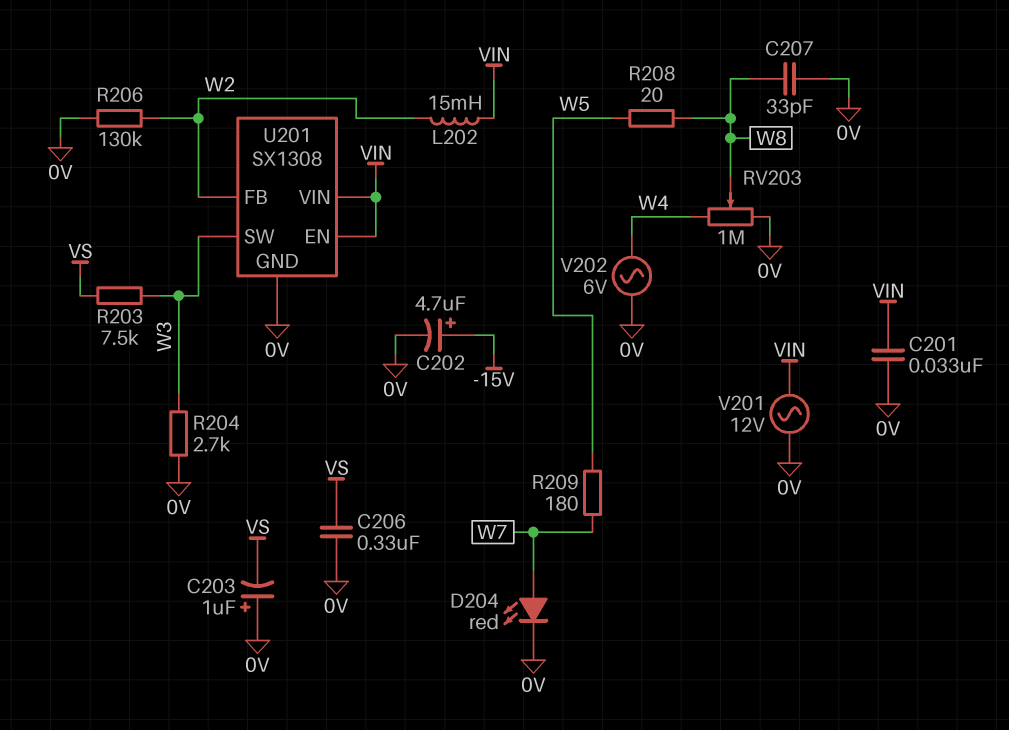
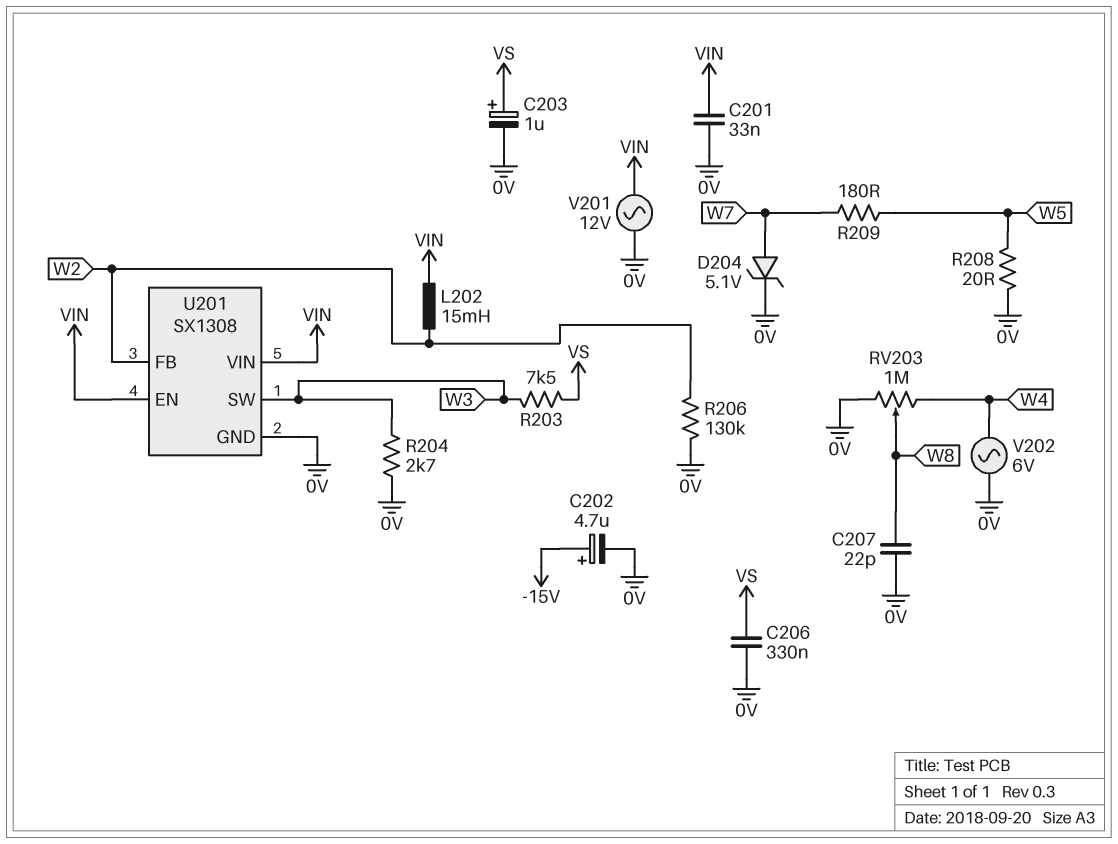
C203: 1uF (plus 0V, minus VS) -> 1uF (plus VS, minus 0V)
C207: 33pF (0V, W8) -> 22pF (0V, W8)
D204: LED red (A W7, K 0V) -> zener 5.1V (A W7, K 0V)
R208: 20 (W5, W8) -> 20 (0V, W5)

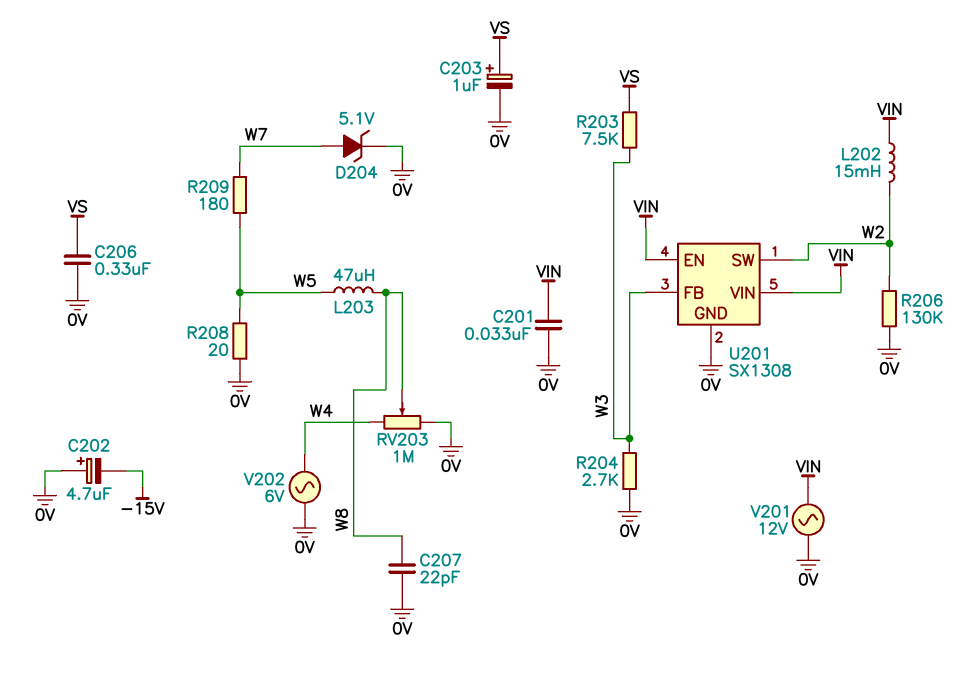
C202: 4.7uF (plus -15V, minus 0V) -> 4.7uF (plus 0V, minus -15V)
L203: none -> 47uH (W5, W8)
U201 pin FB: W2 -> W3
U201 pin SW: W3 -> W2

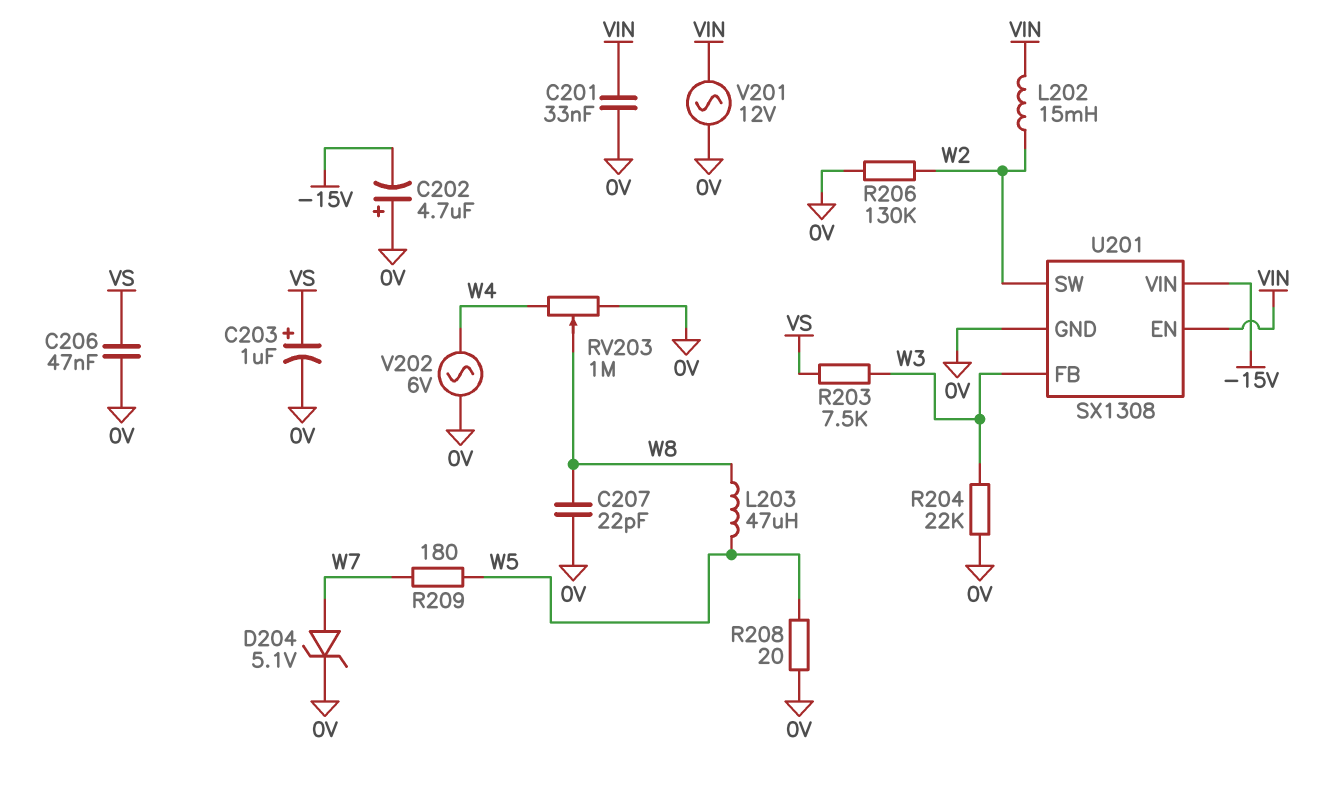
C206: 330nF (0V, VS) -> 47nF (0V, VS)
R204: 2.7k (0V, W3) -> 22k (0V, W3)
U201 pin VIN: VIN -> -15V

